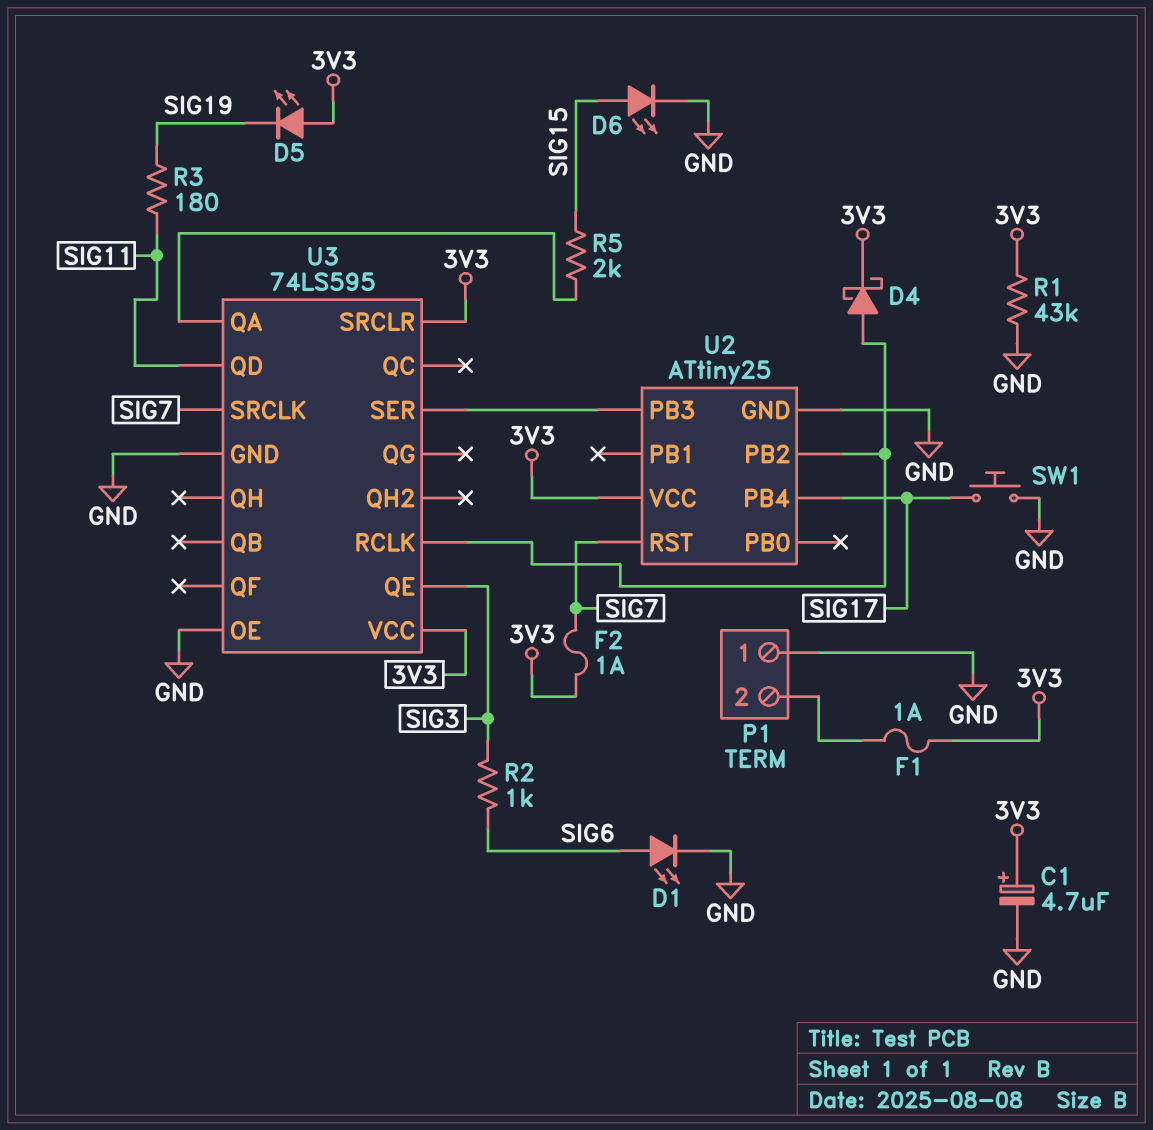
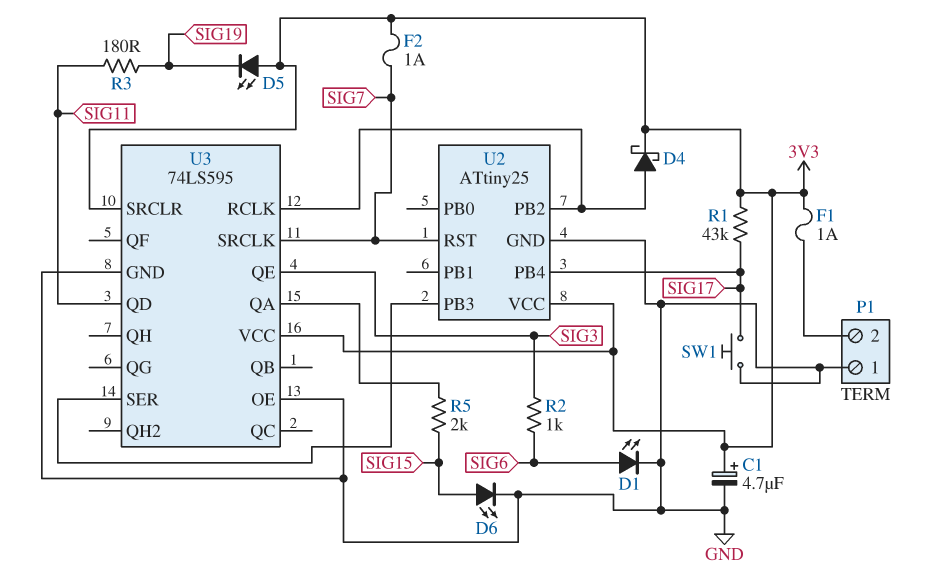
R1: 43k (3V3, GND) -> 43k (3V3, SIG17)

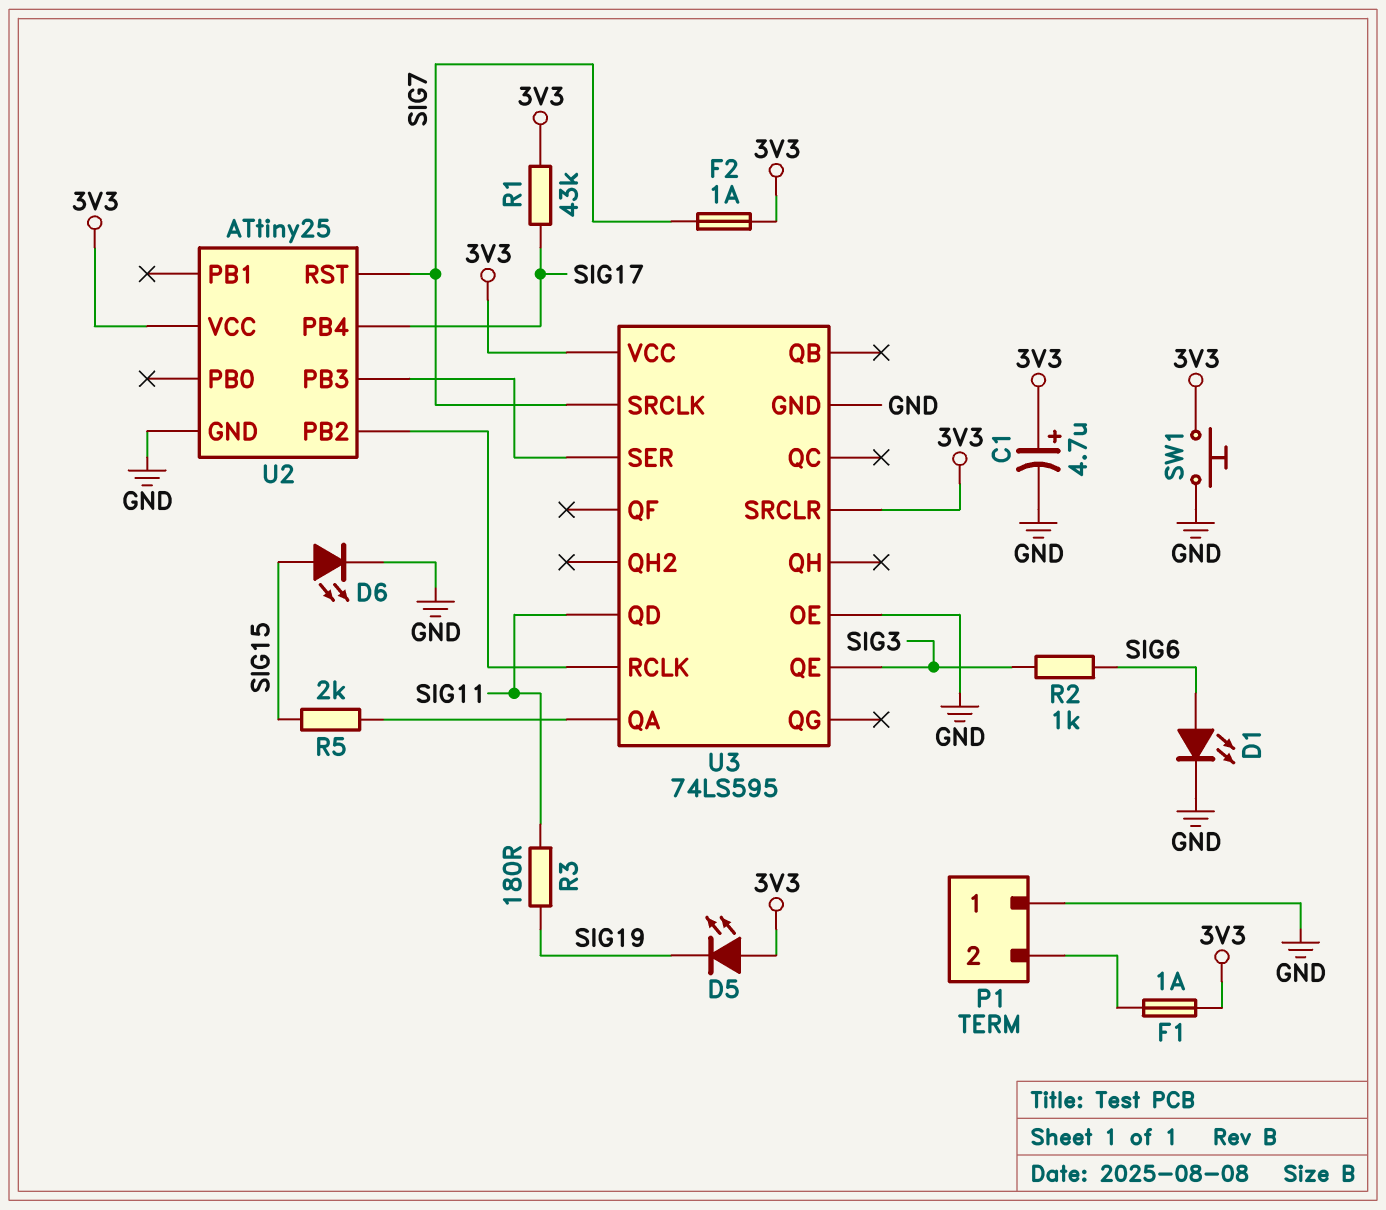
D4: schottky (A U2/PB2, K 3V3) -> none
SW1: button (GND, SIG17) -> button (3V3, GND)

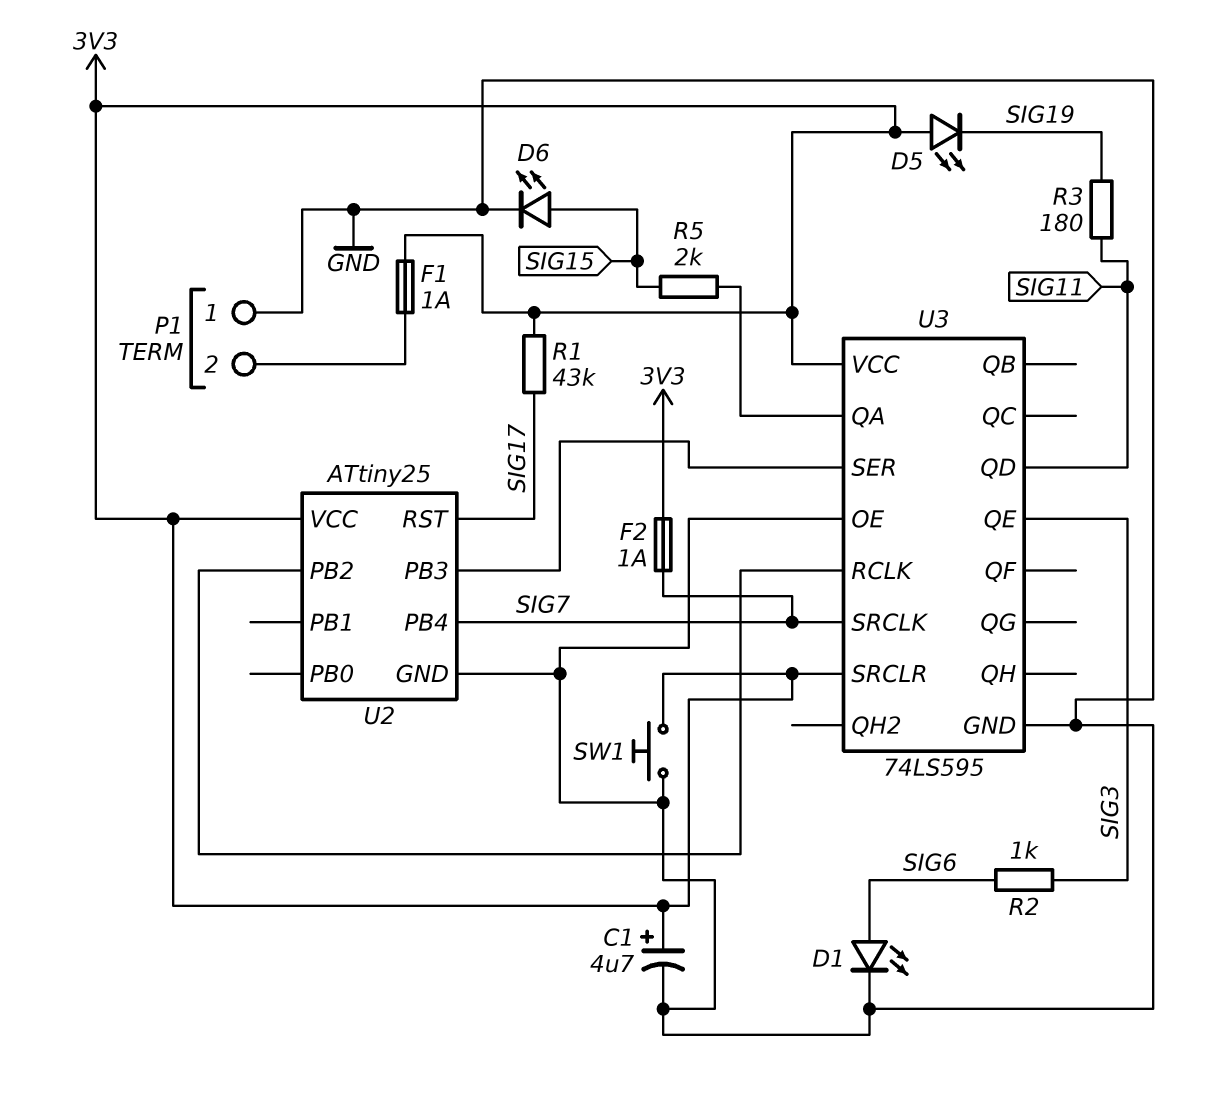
U2 pin PB4: SIG17 -> SIG7
U2 pin RST: SIG7 -> SIG17

